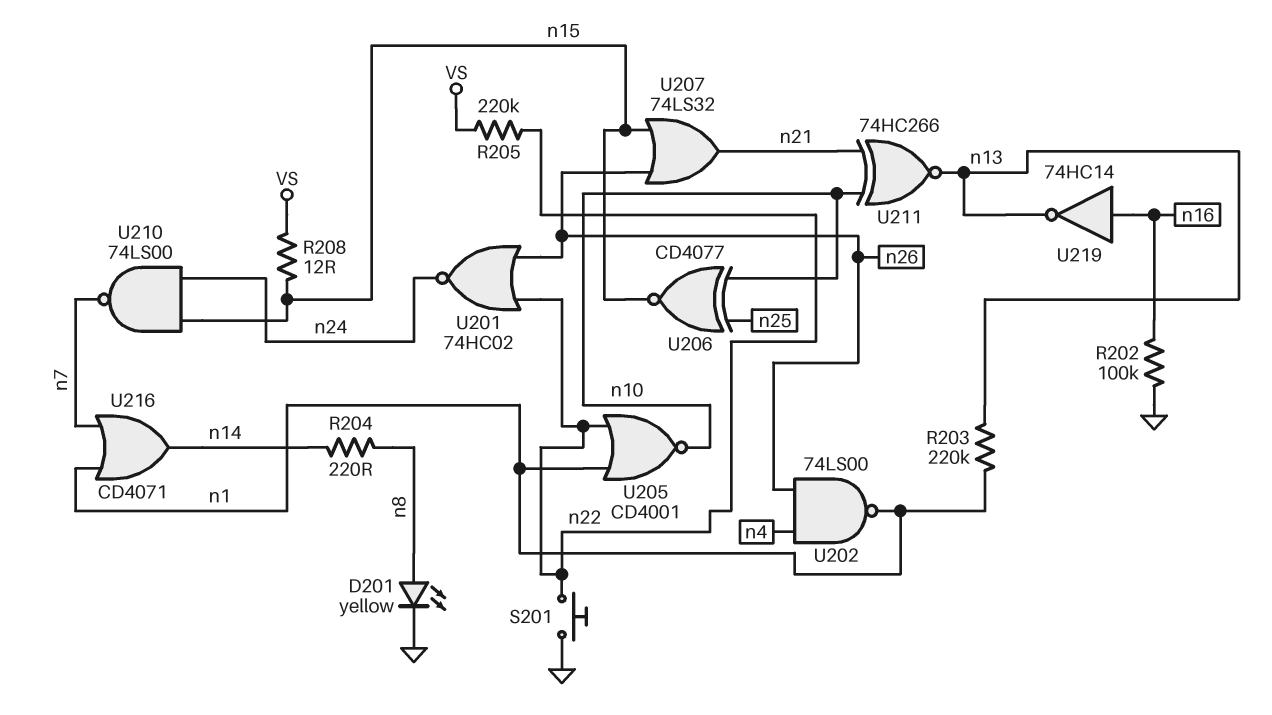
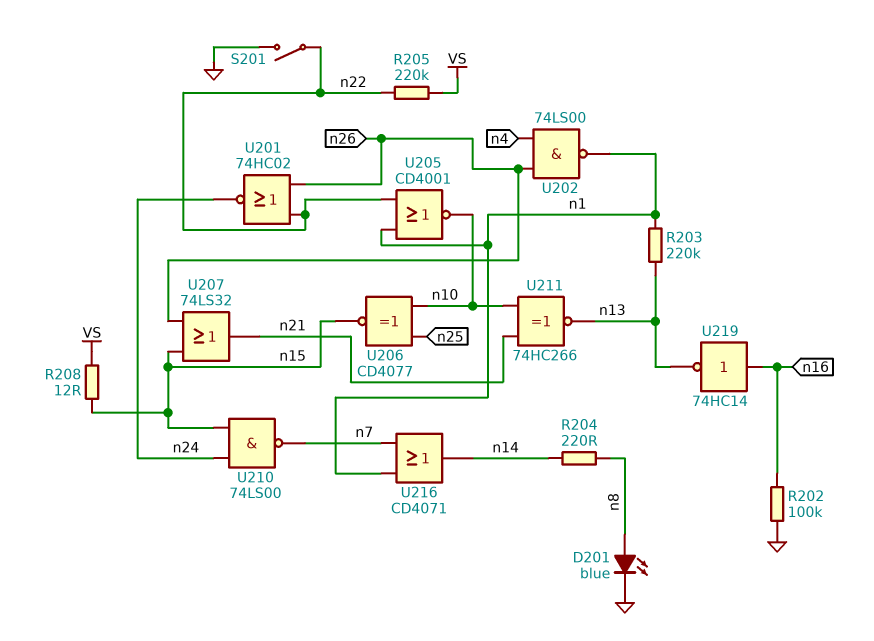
D201: LED yellow (A n8, K GND) -> LED blue (A n8, K GND)
S201: button (GND, n22) -> switch (GND, n22)

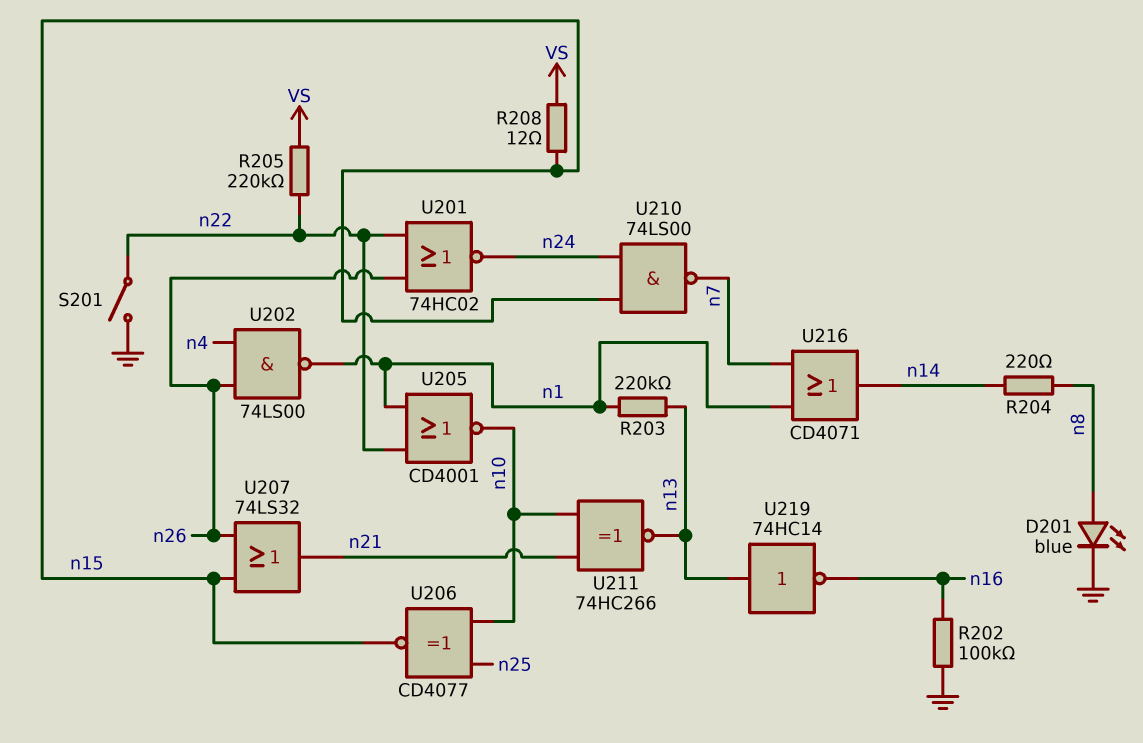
U219: NOT 74HC14 (in n16, out n13) -> NOT 74HC14 (in n13, out n16)

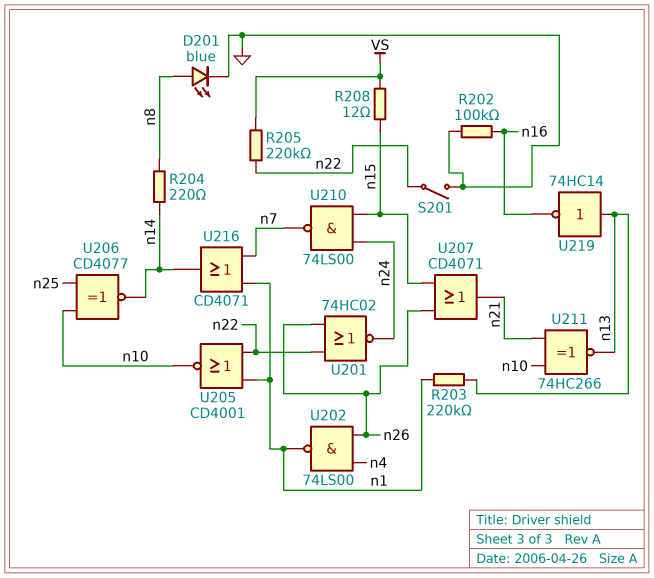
U206: XNOR CD4077 (in n10, in n25, out n15) -> XNOR CD4077 (in n10, in n25, out n14)
U207: OR 74LS32 (in n15, in n26, out n21) -> OR CD4071 (in n15, in n26, out n21)

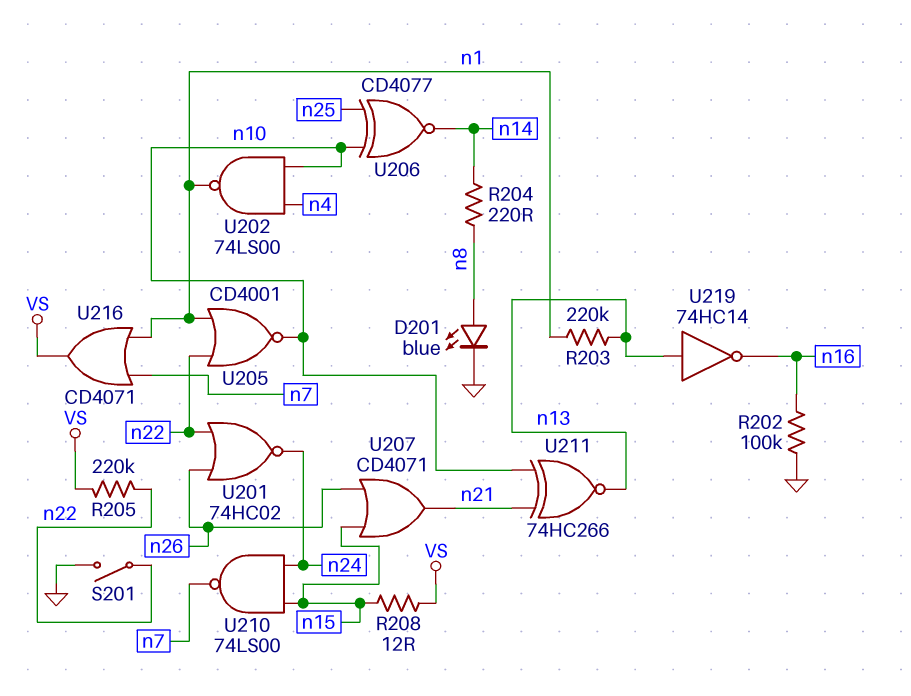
U202: NAND 74LS00 (in n4, in n26, out n1) -> NAND 74LS00 (in n4, in n10, out n1)
U216: OR CD4071 (in n1, in n7, out n14) -> OR CD4071 (in n1, in n7, out VS)

